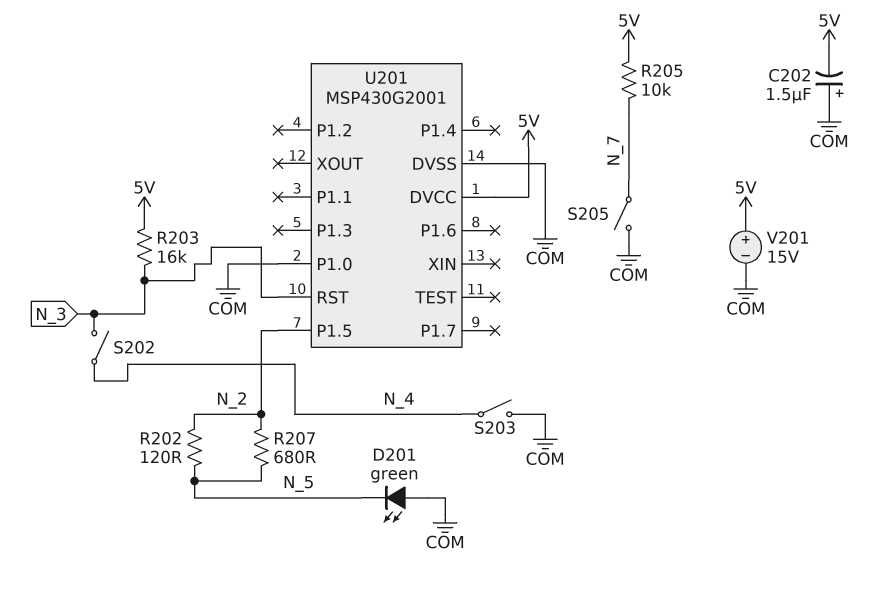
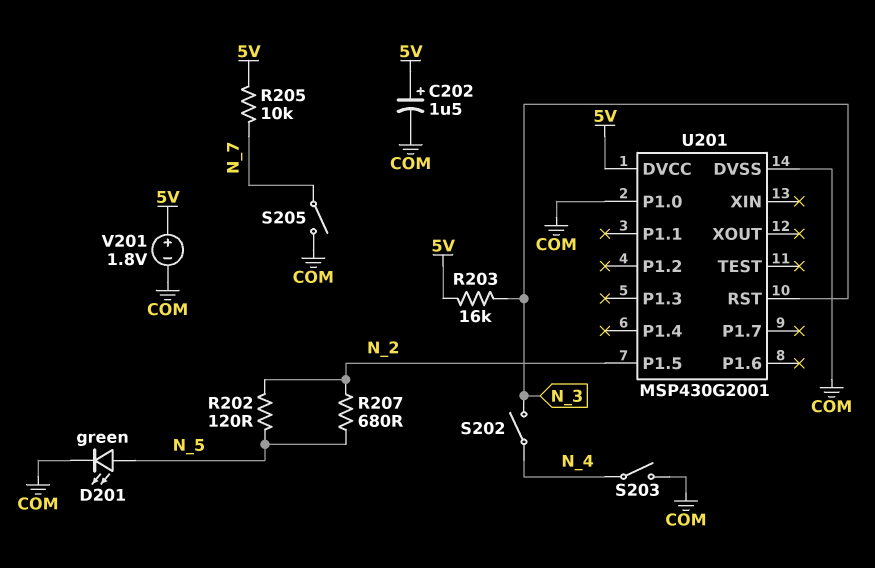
C202: 1.5uF (plus COM, minus 5V) -> 1.5uF (plus 5V, minus COM)
D201: LED green (A COM, K N_5) -> LED green (A N_5, K COM)
V201: 15V (plus 5V, minus COM) -> 1.8V (plus 5V, minus COM)

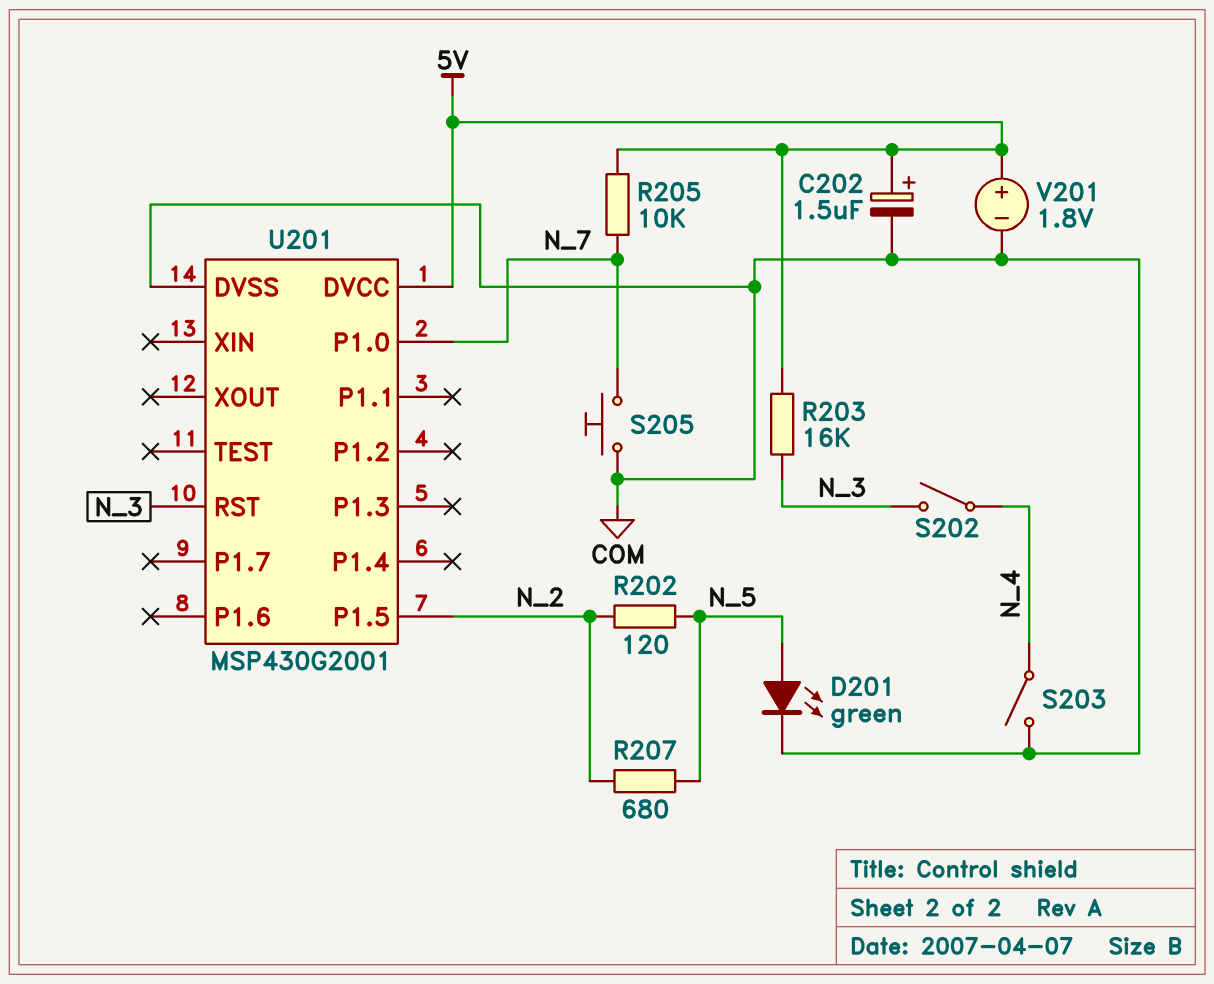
S205: switch (COM, N_7) -> button (COM, N_7)
U201 pin P1.0: COM -> N_7

